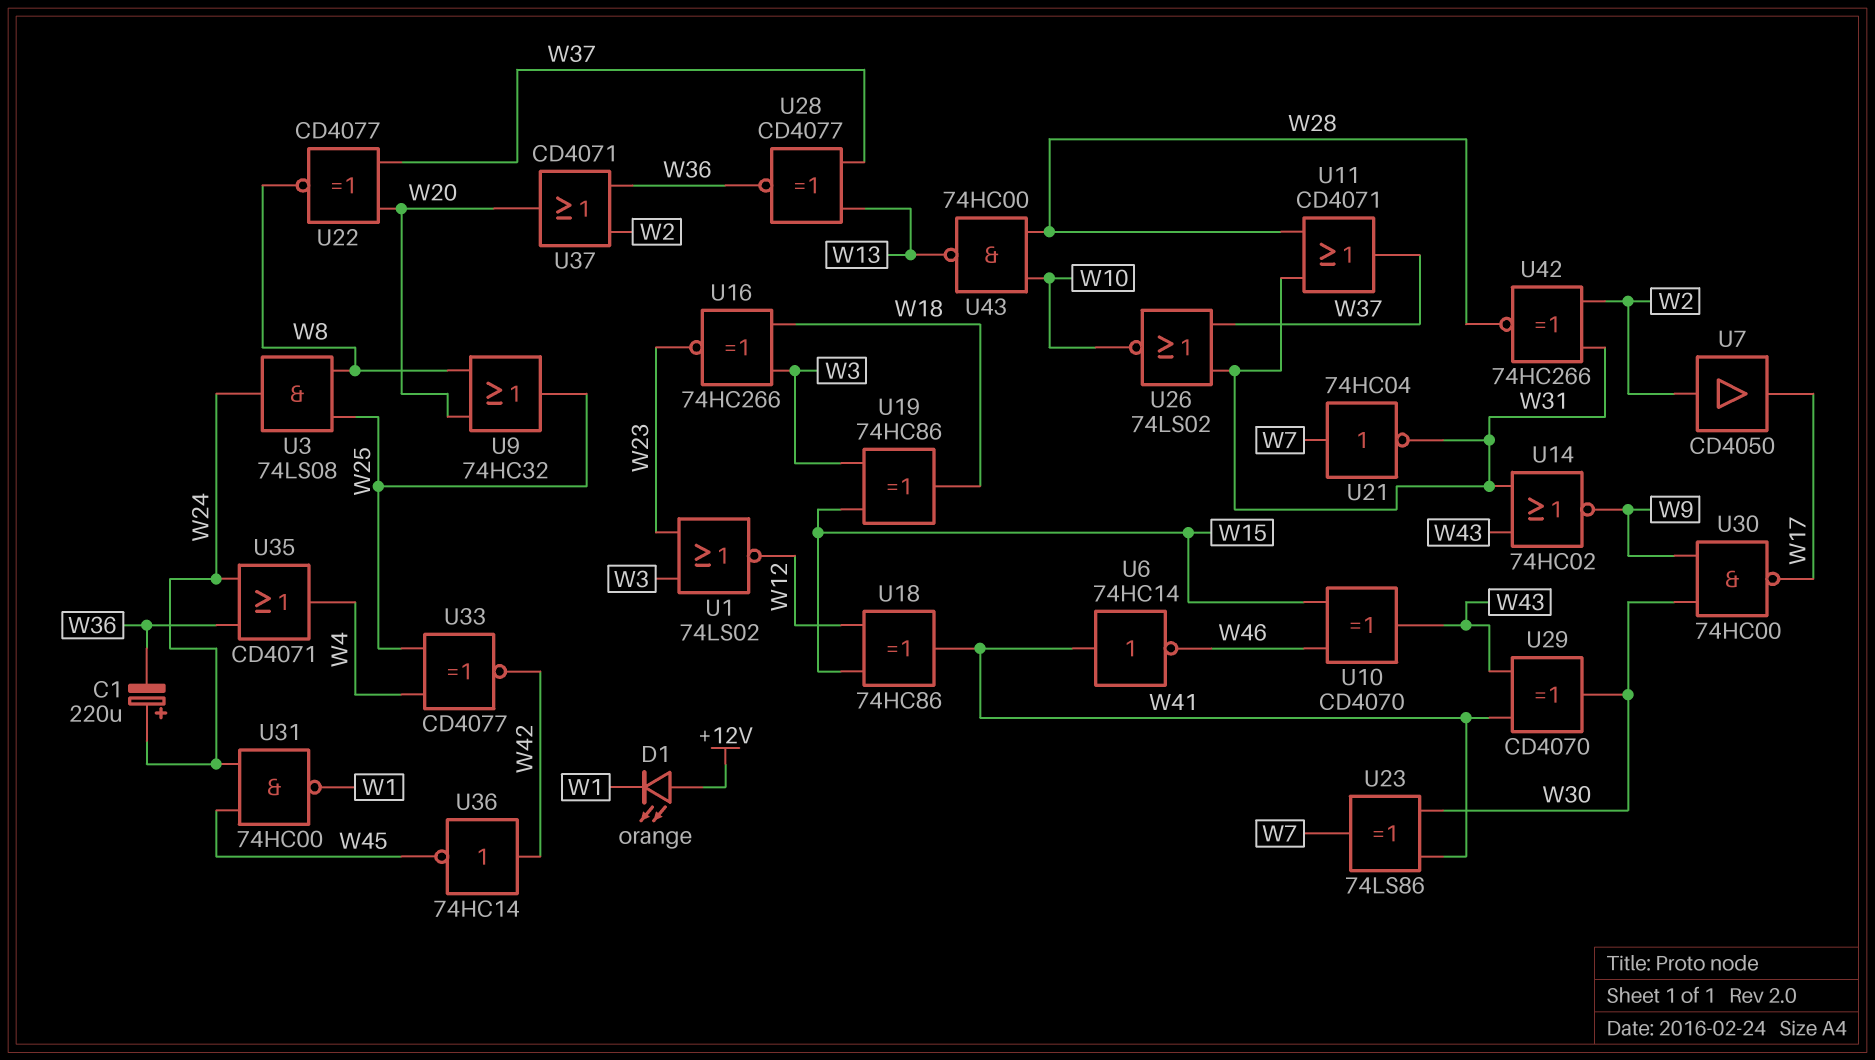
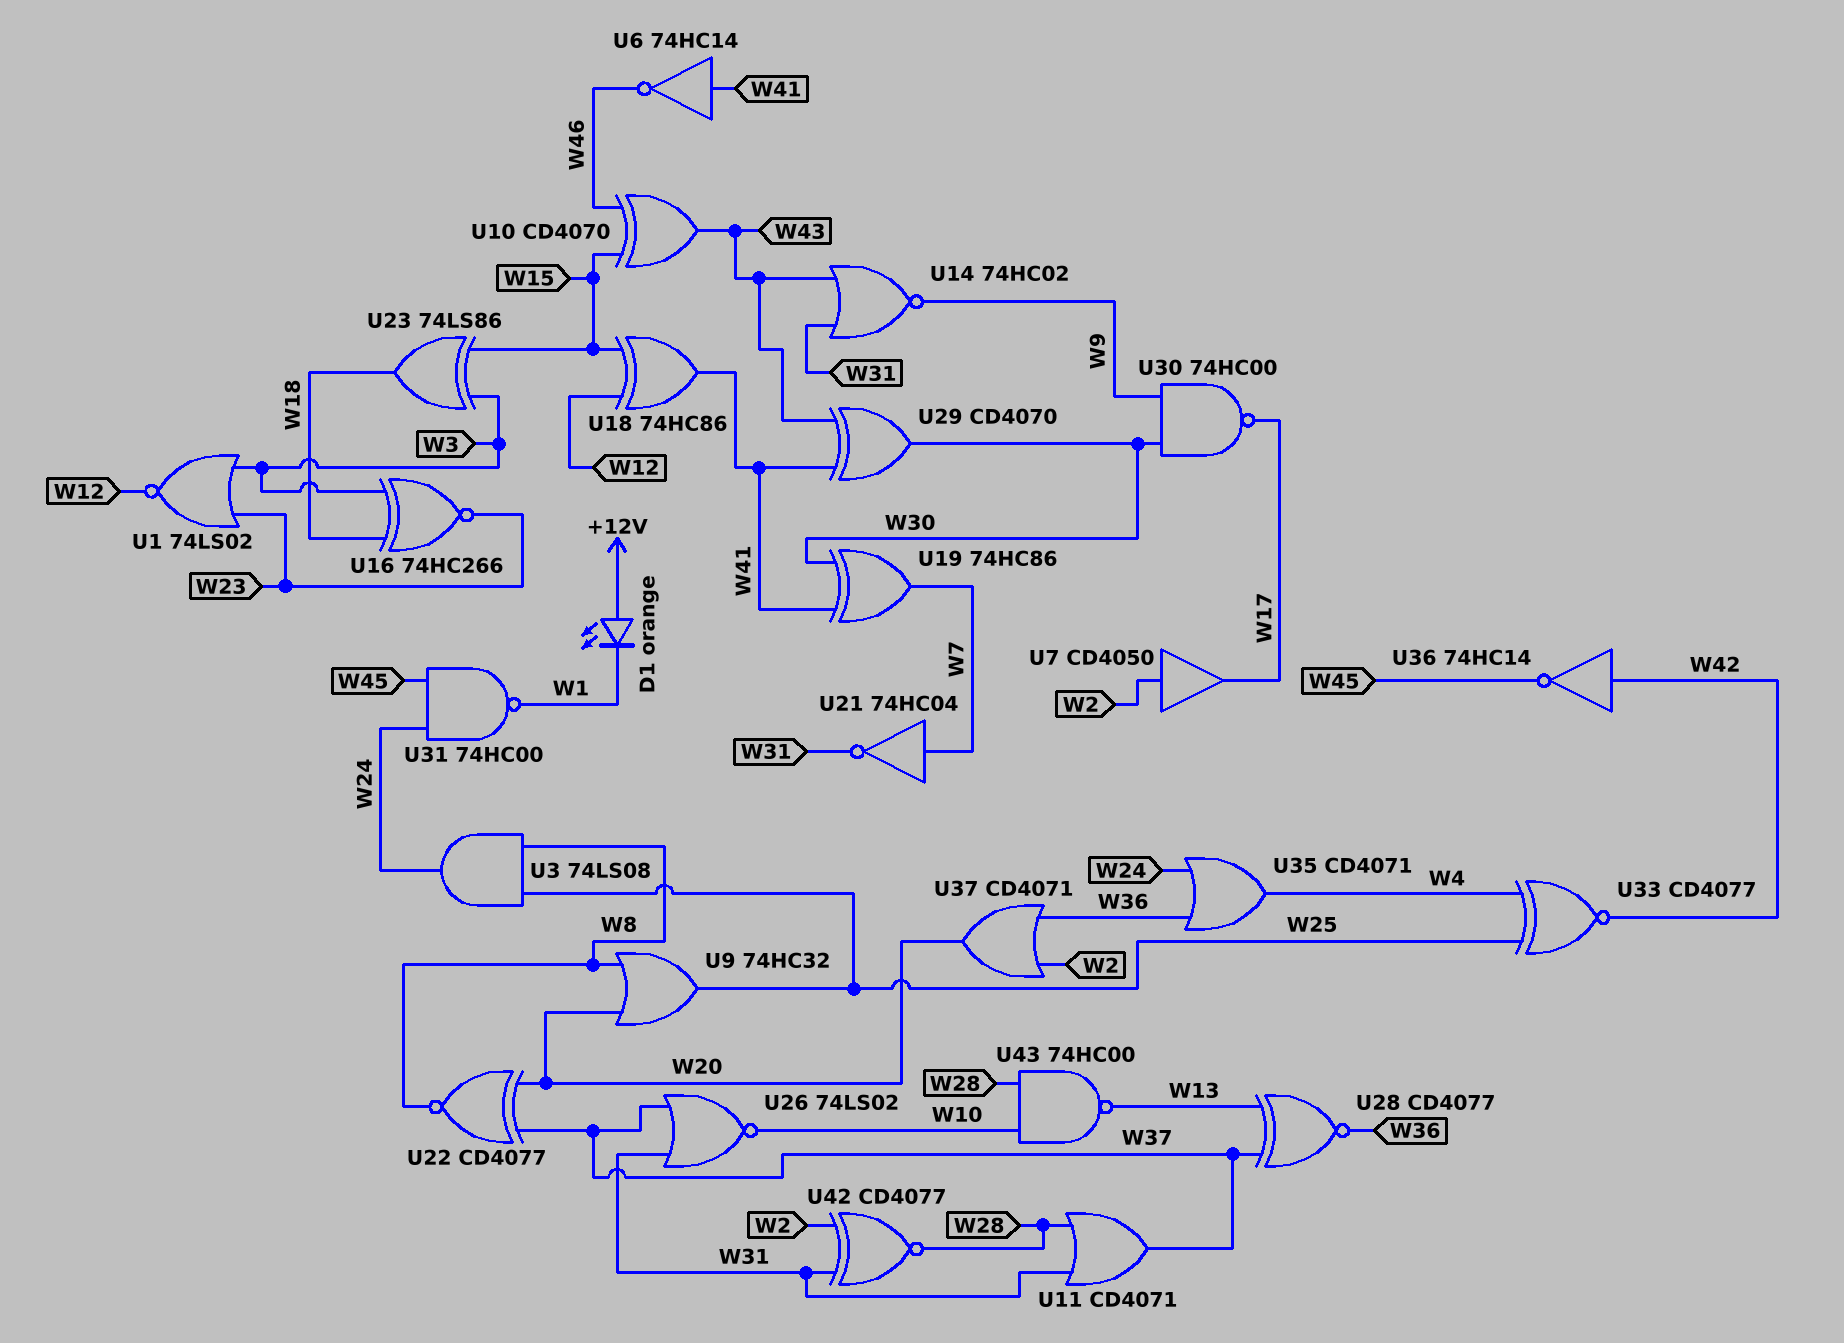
C1: 220uF (plus W24, minus W36) -> none
U19: XOR 74HC86 (in W3, in W15, out W18) -> XOR 74HC86 (in W30, in W41, out W7)
U23: XOR 74LS86 (in W30, in W41, out W7) -> XOR 74LS86 (in W3, in W15, out W18)
U42: XNOR 74HC266 (in W2, in W31, out W28) -> XNOR CD4077 (in W2, in W31, out W28)

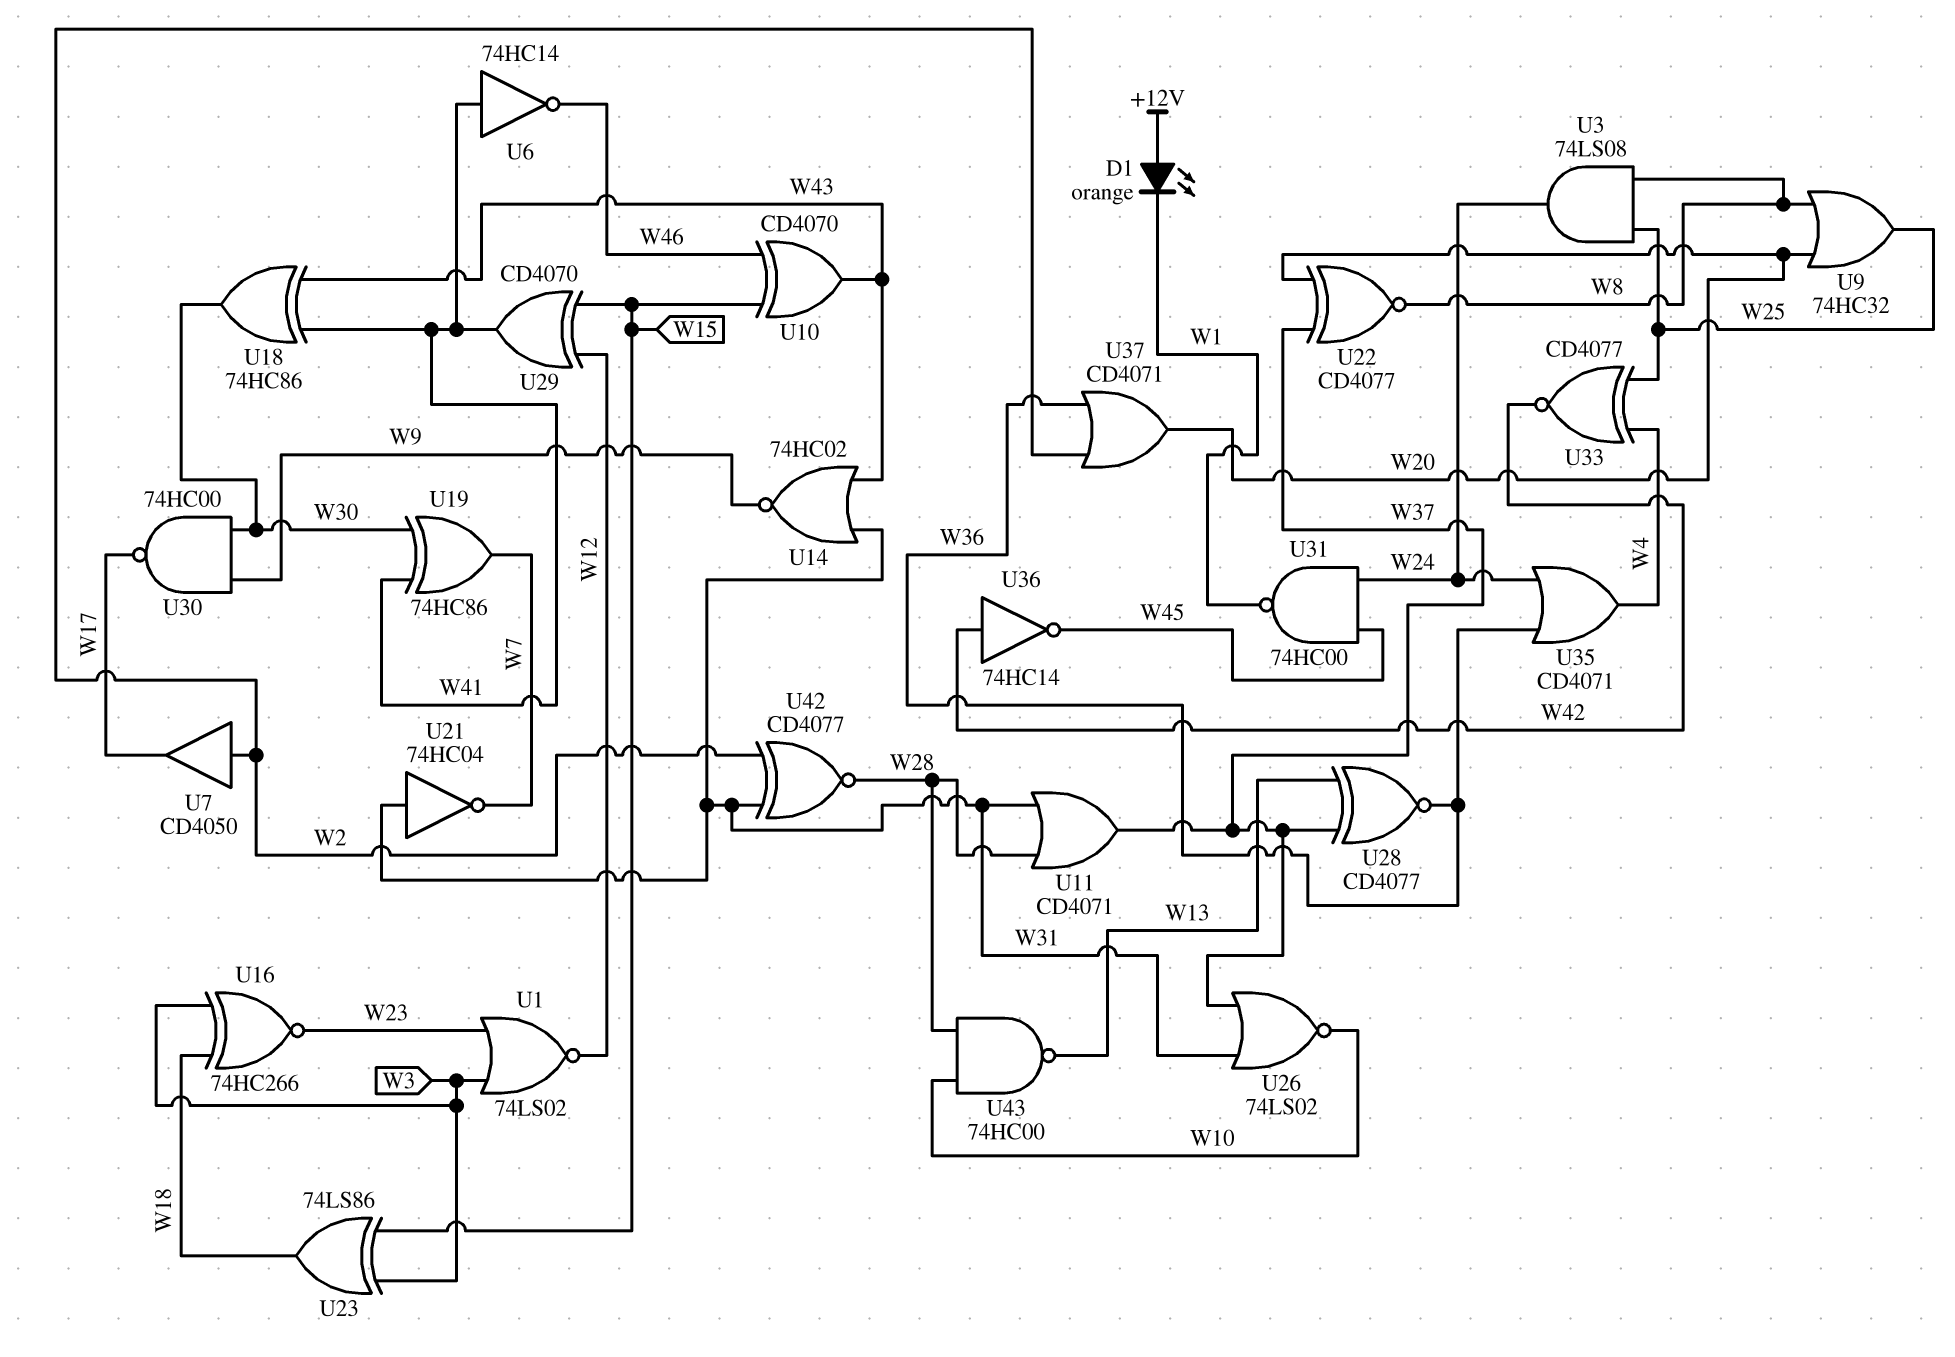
U18: XOR 74HC86 (in W12, in W15, out W41) -> XOR 74HC86 (in W41, in W43, out W30)
U21: NOT 74HC04 (in W7, out W31) -> NOT 74HC04 (in W31, out W7)
U29: XOR CD4070 (in W41, in W43, out W30) -> XOR CD4070 (in W12, in W15, out W41)

